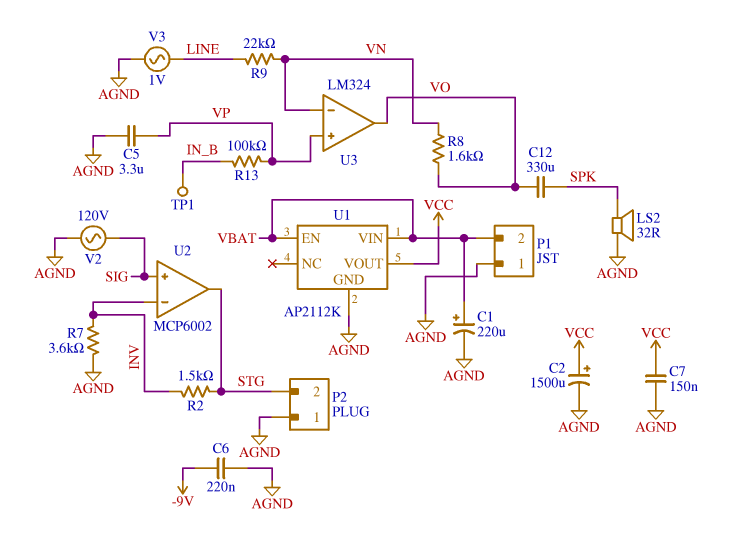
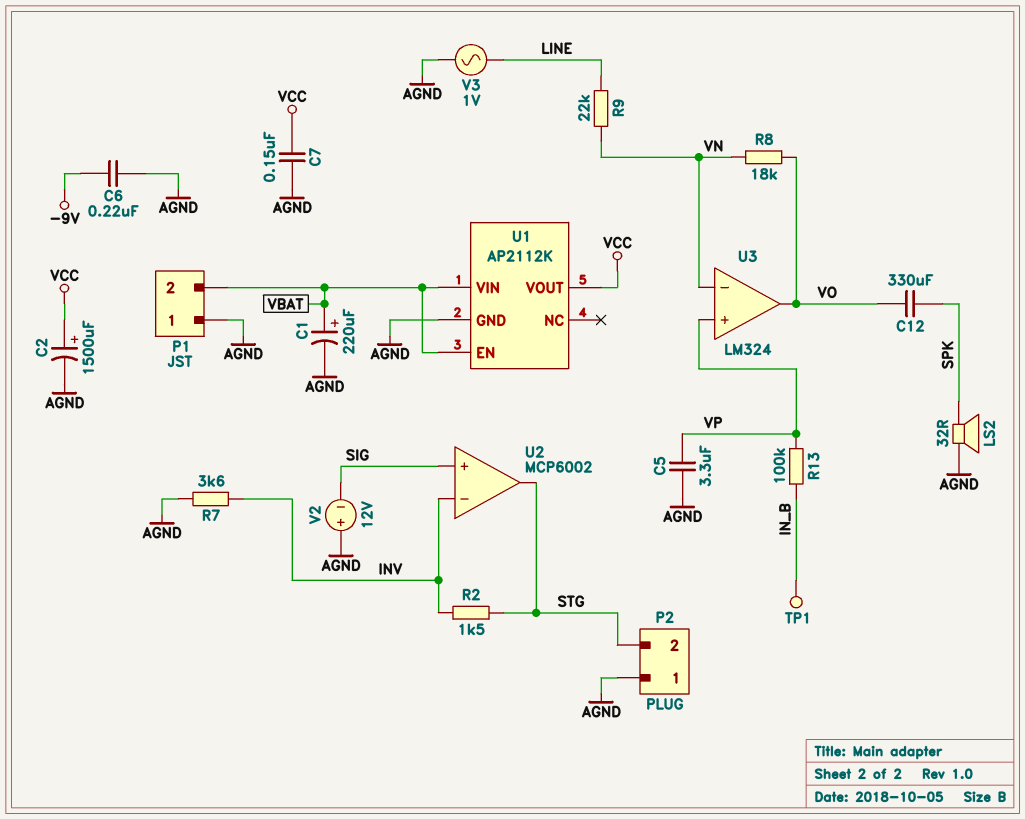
R8: 1.6k (VN, VO) -> 18k (VN, VO)
V2: AC 120V (AGND, SIG) -> 12V (plus AGND, minus SIG)

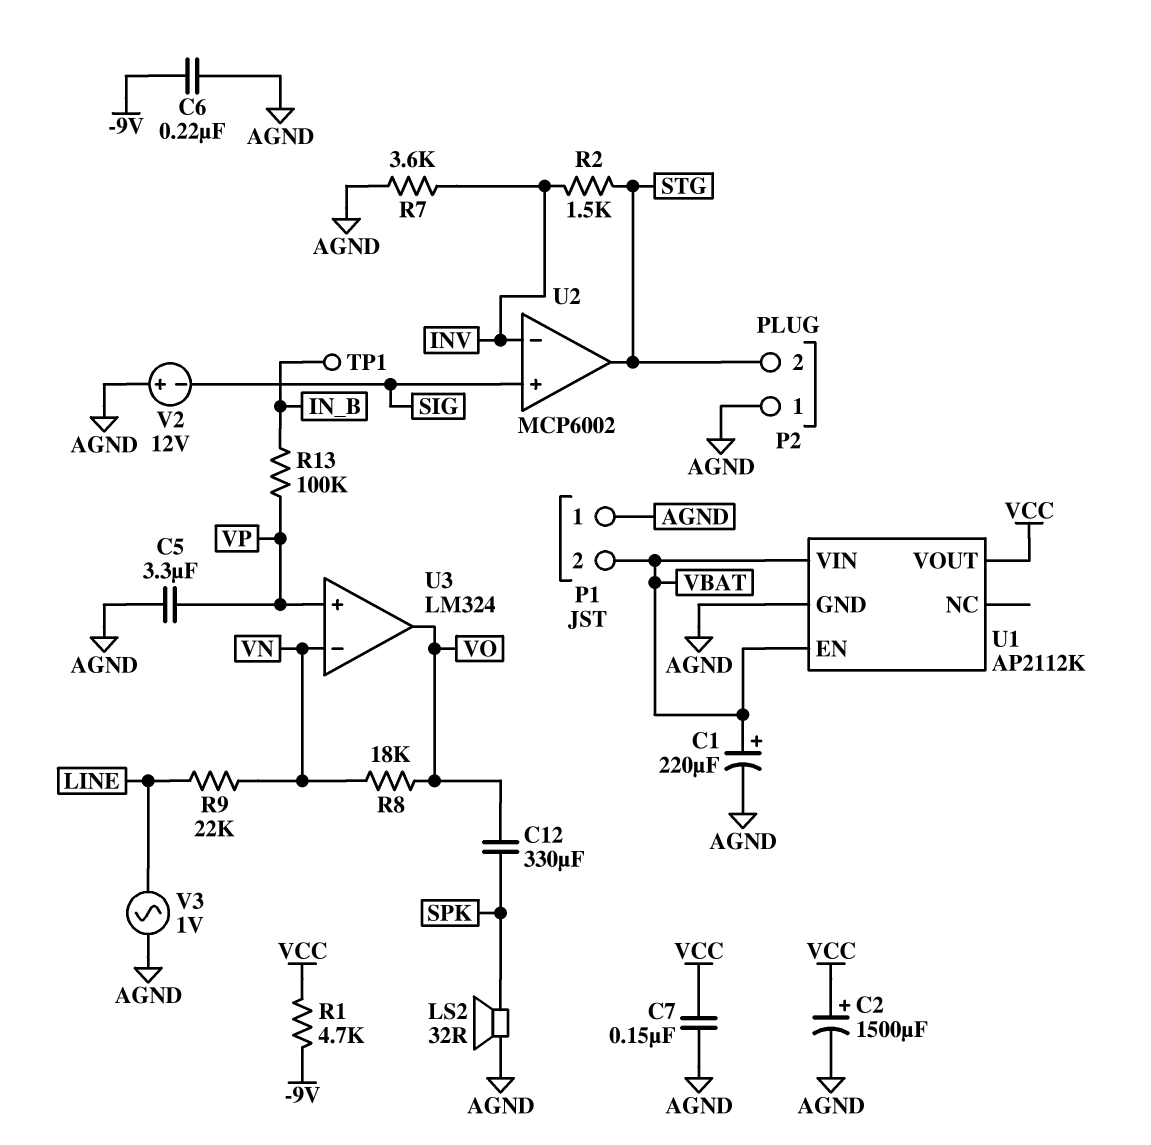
R1: none -> 4.7k (-9V, VCC)

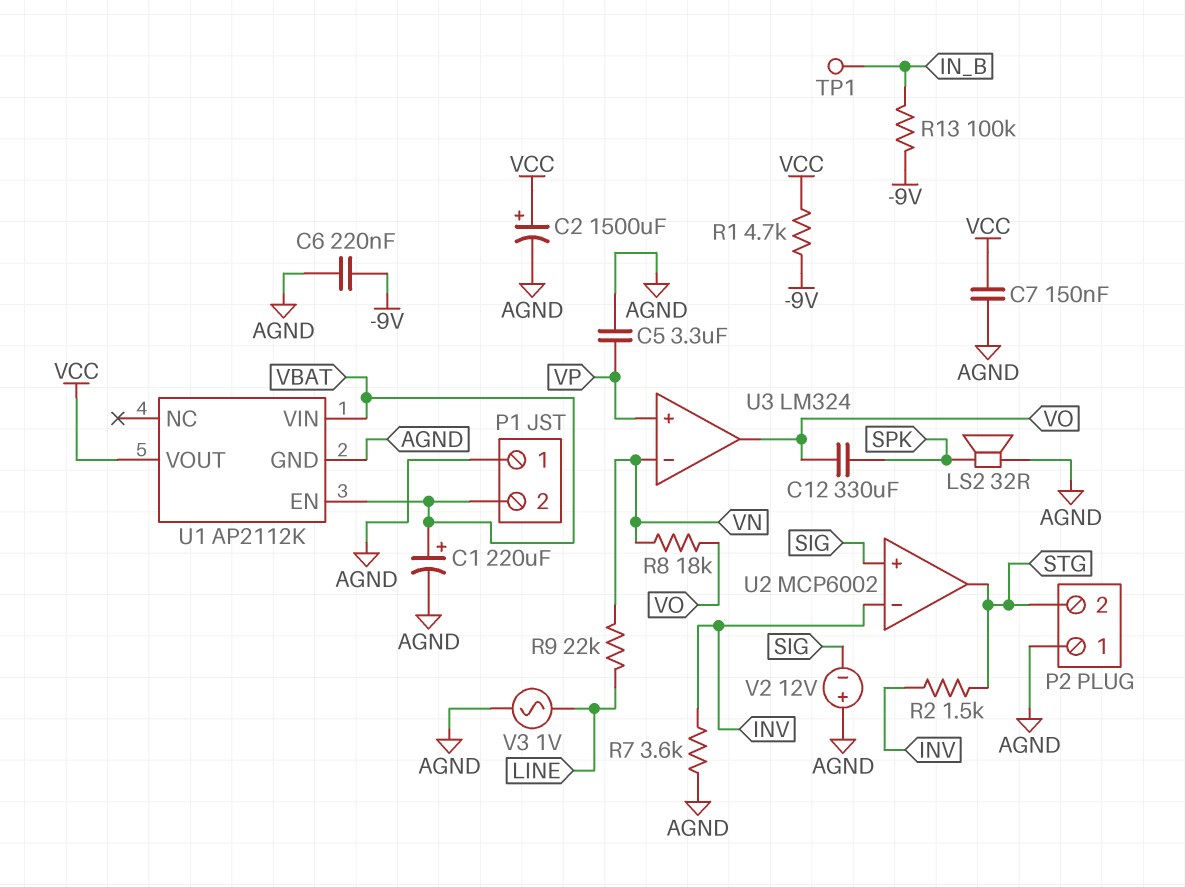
R13: 100k (IN_B, VP) -> 100k (-9V, IN_B)

